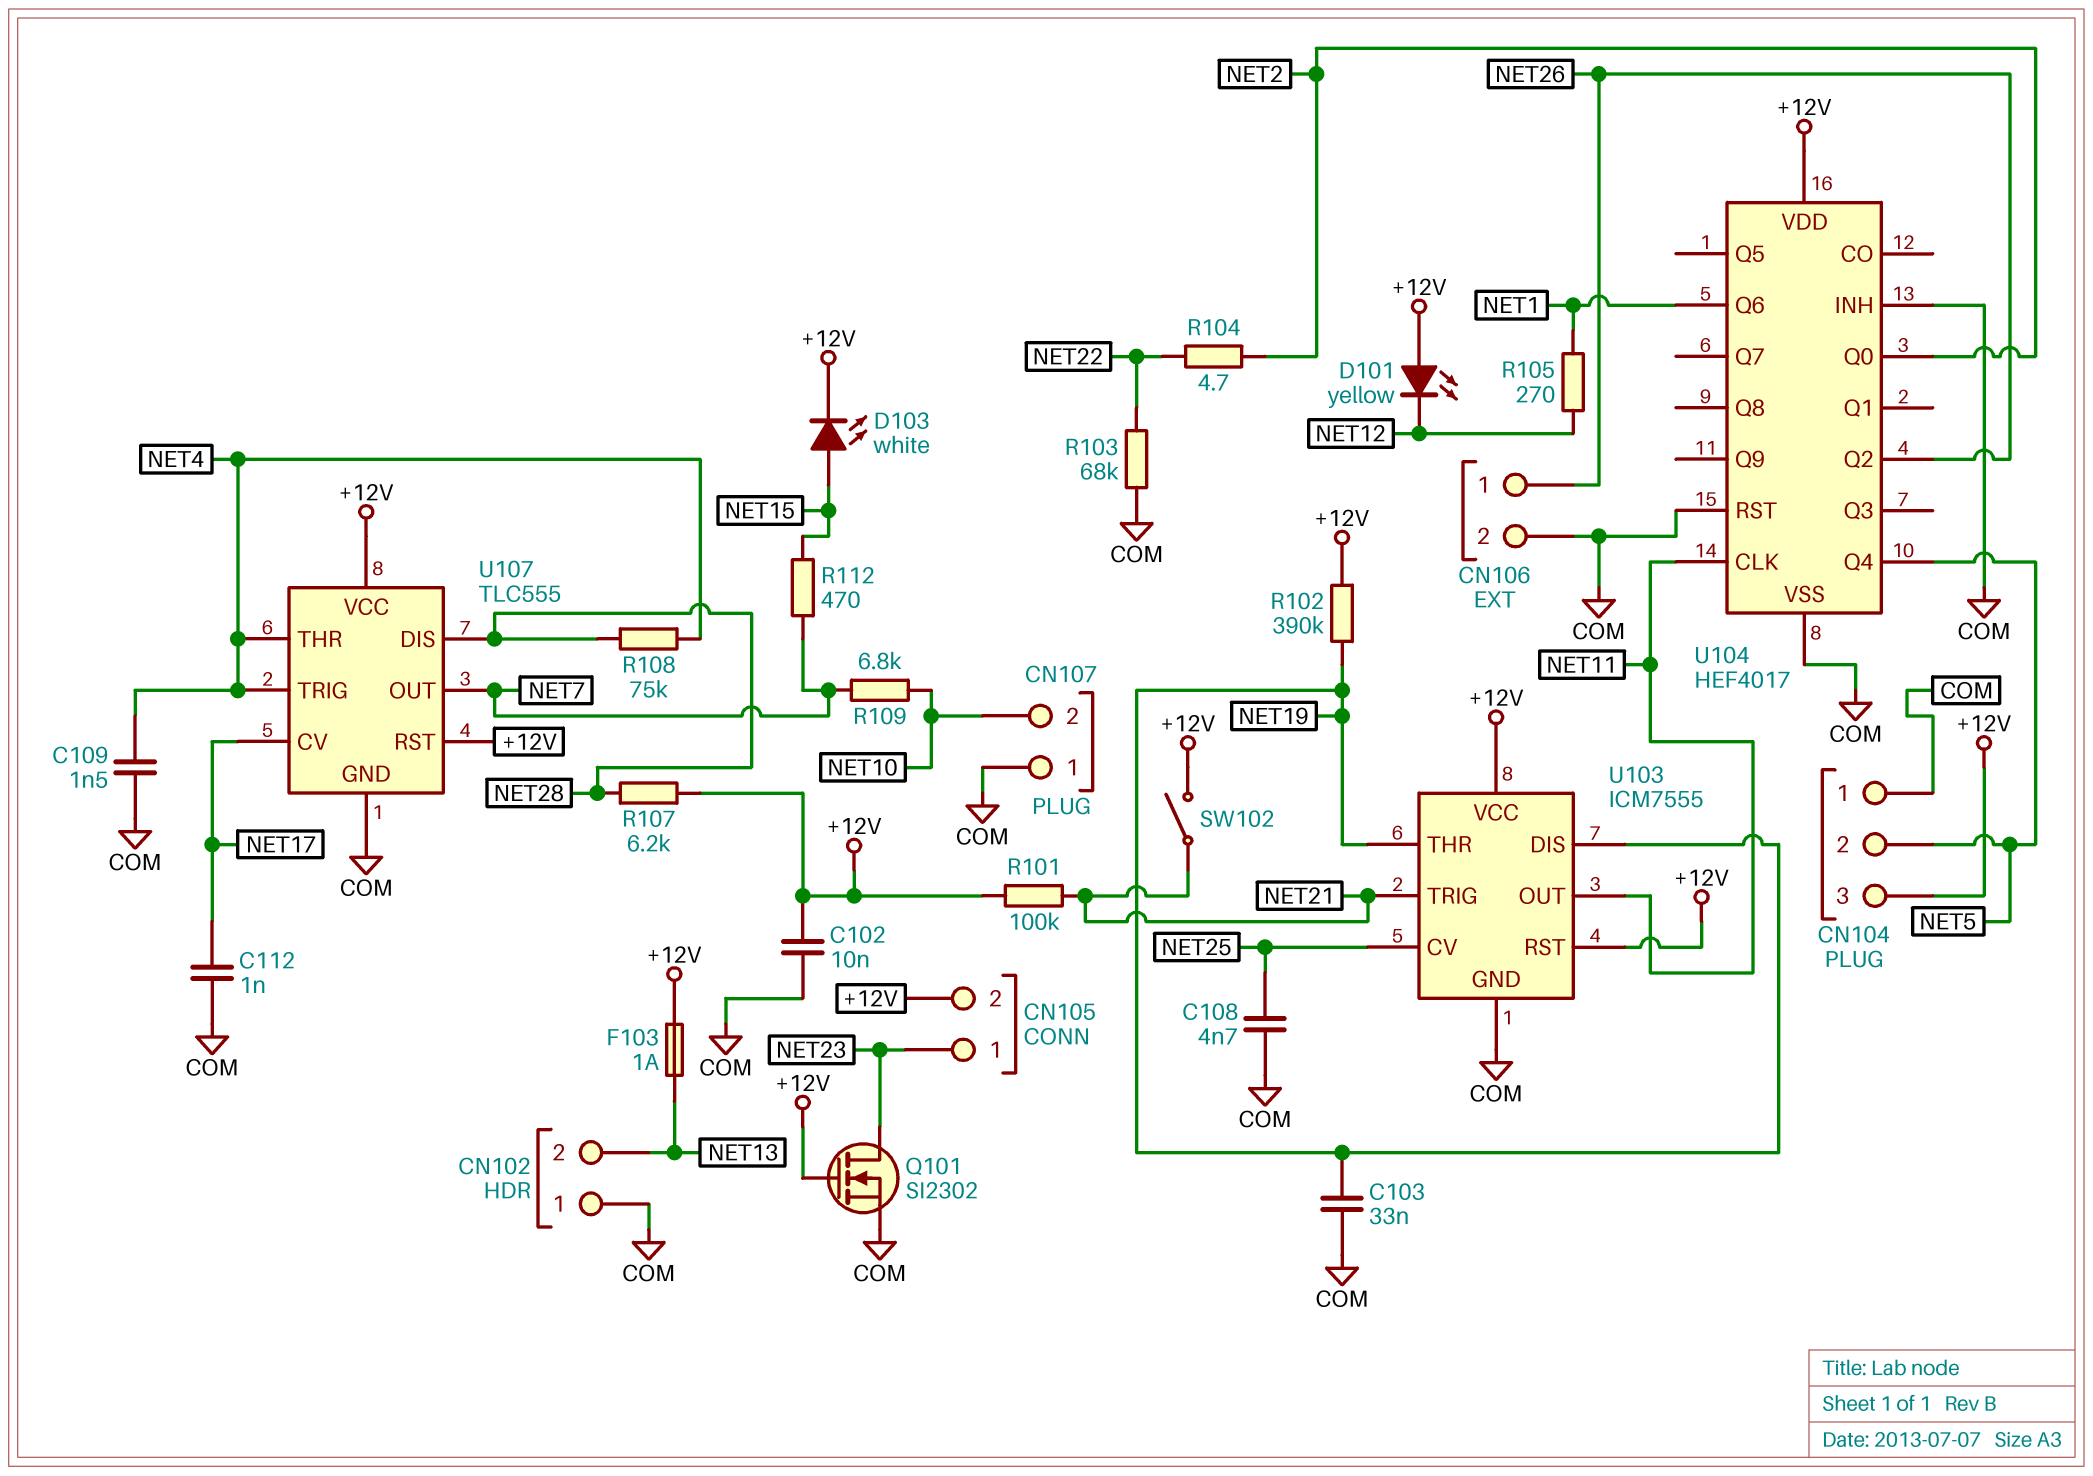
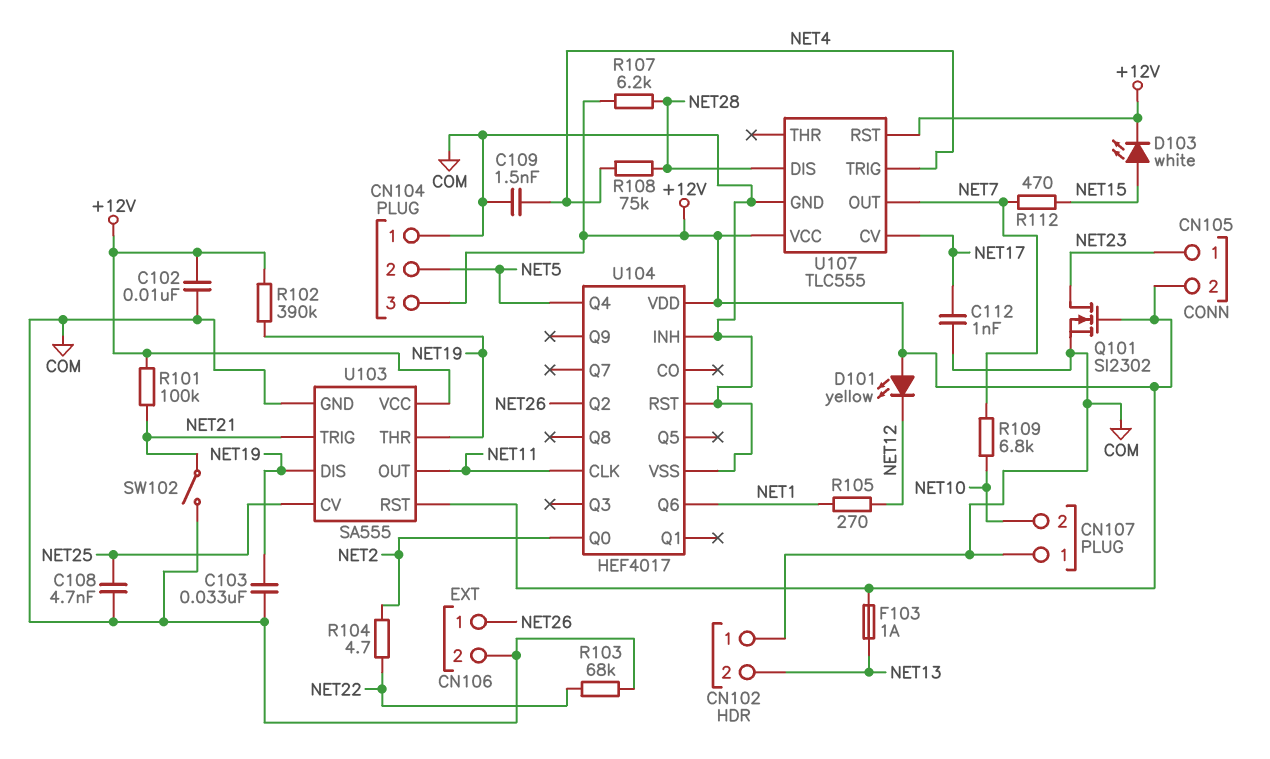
SW102: switch (+12V, NET21) -> switch (COM, NET21)
U103: ICM7555 -> SA555
U107 pin THR: NET4 -> none

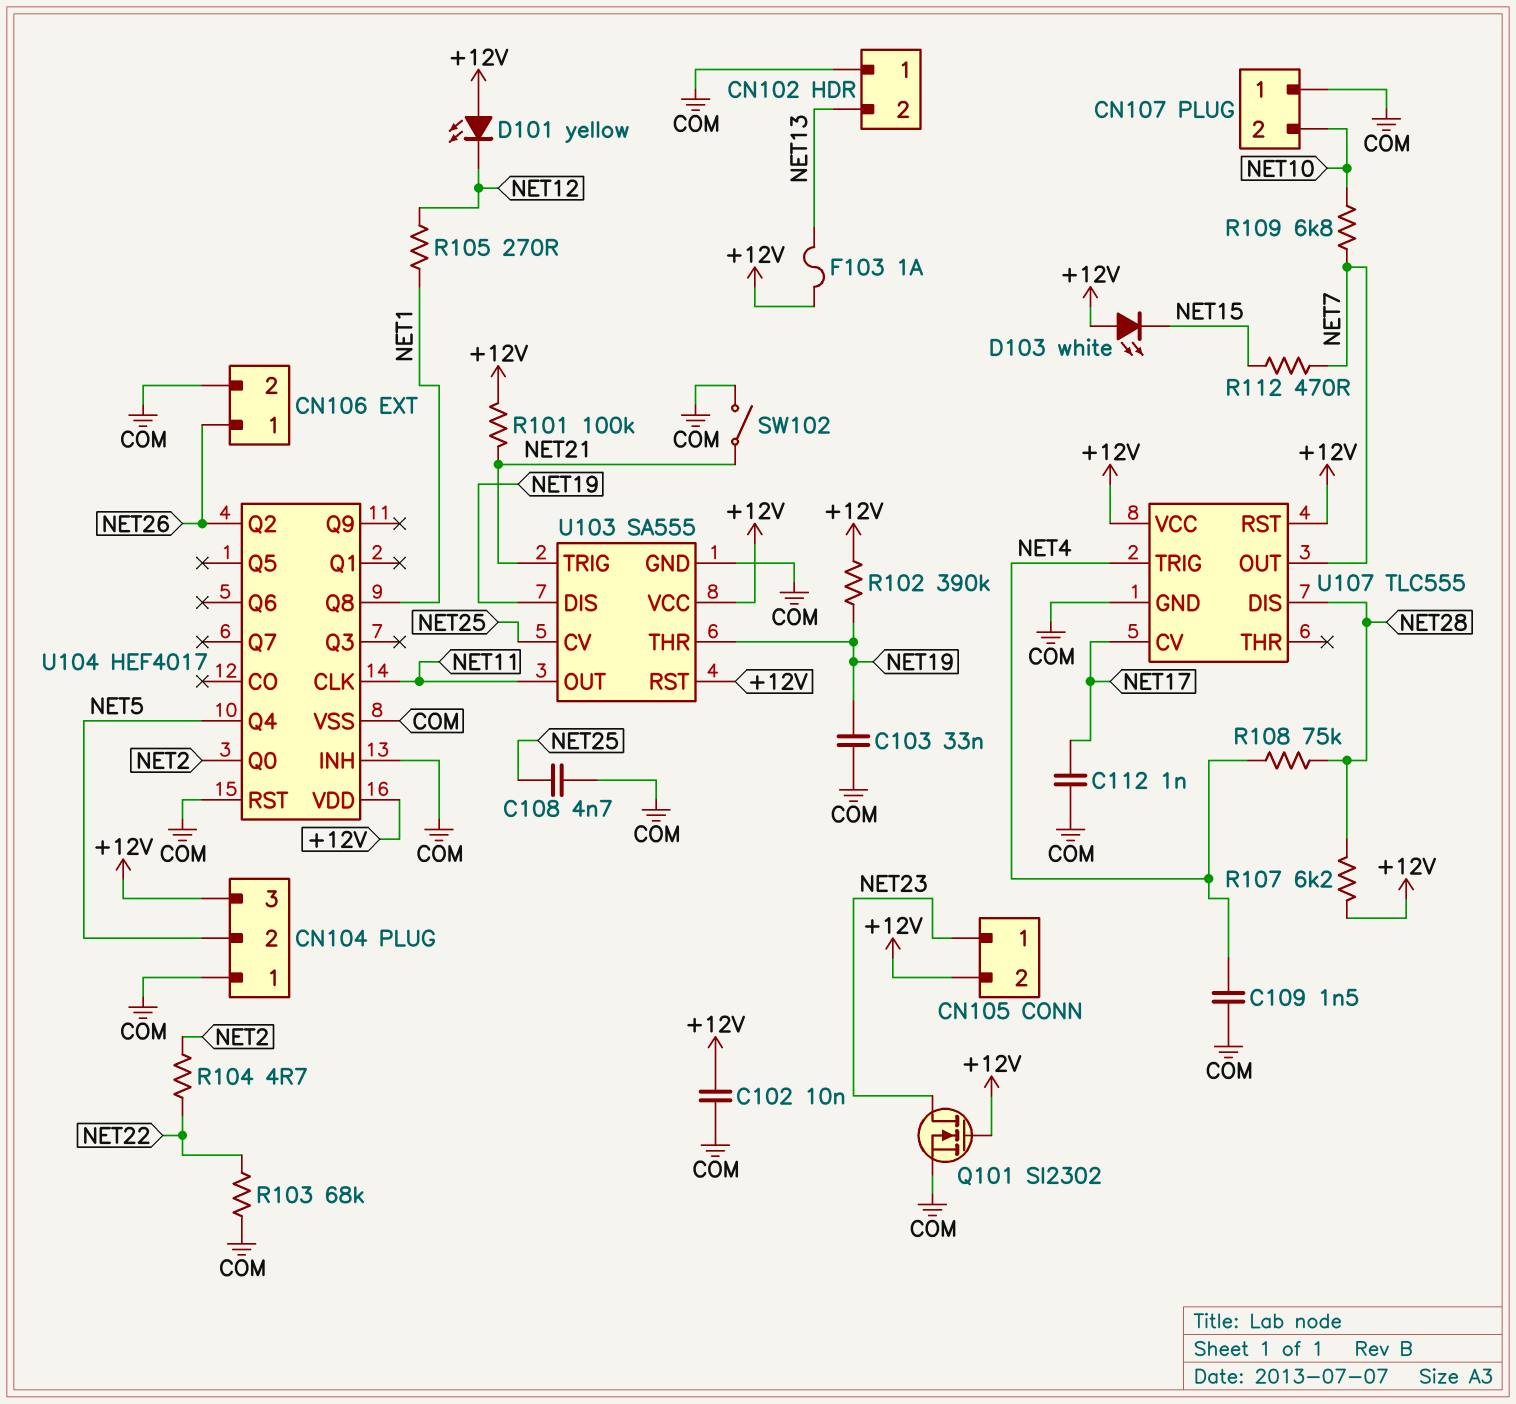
D103: LED white (A NET15, K +12V) -> LED white (A +12V, K NET15)
U104 pin Q6: NET1 -> none
U104 pin Q8: none -> NET1

